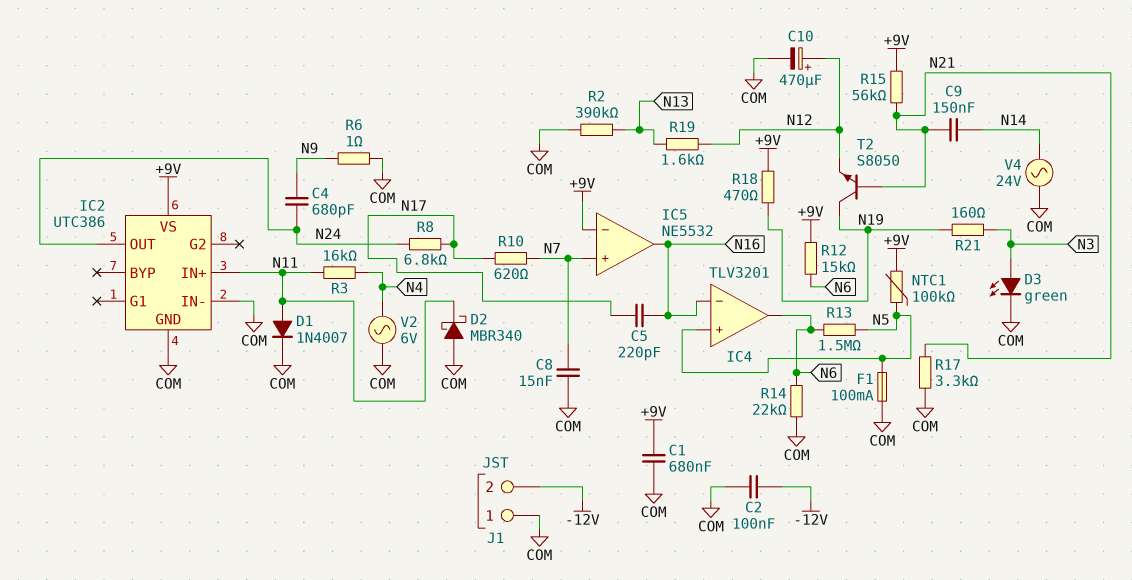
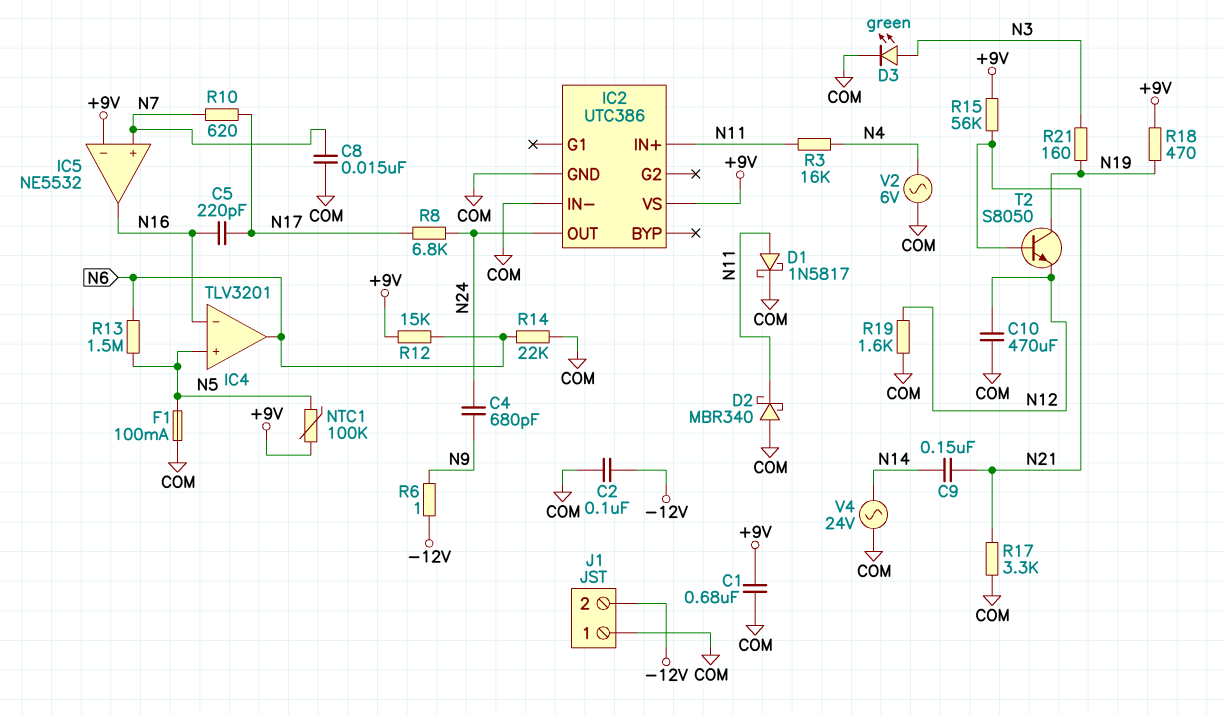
C10: 470uF (plus N12, minus COM) -> 470uF (COM, N12)
D1: diode 1N4007 (A N11, K COM) -> schottky 1N5817 (A N11, K COM)
R2: 390k (COM, N13) -> none
R6: 1 (COM, N9) -> 1 (-12V, N9)
R19: 1.6k (N12, N13) -> 1.6k (COM, N12)

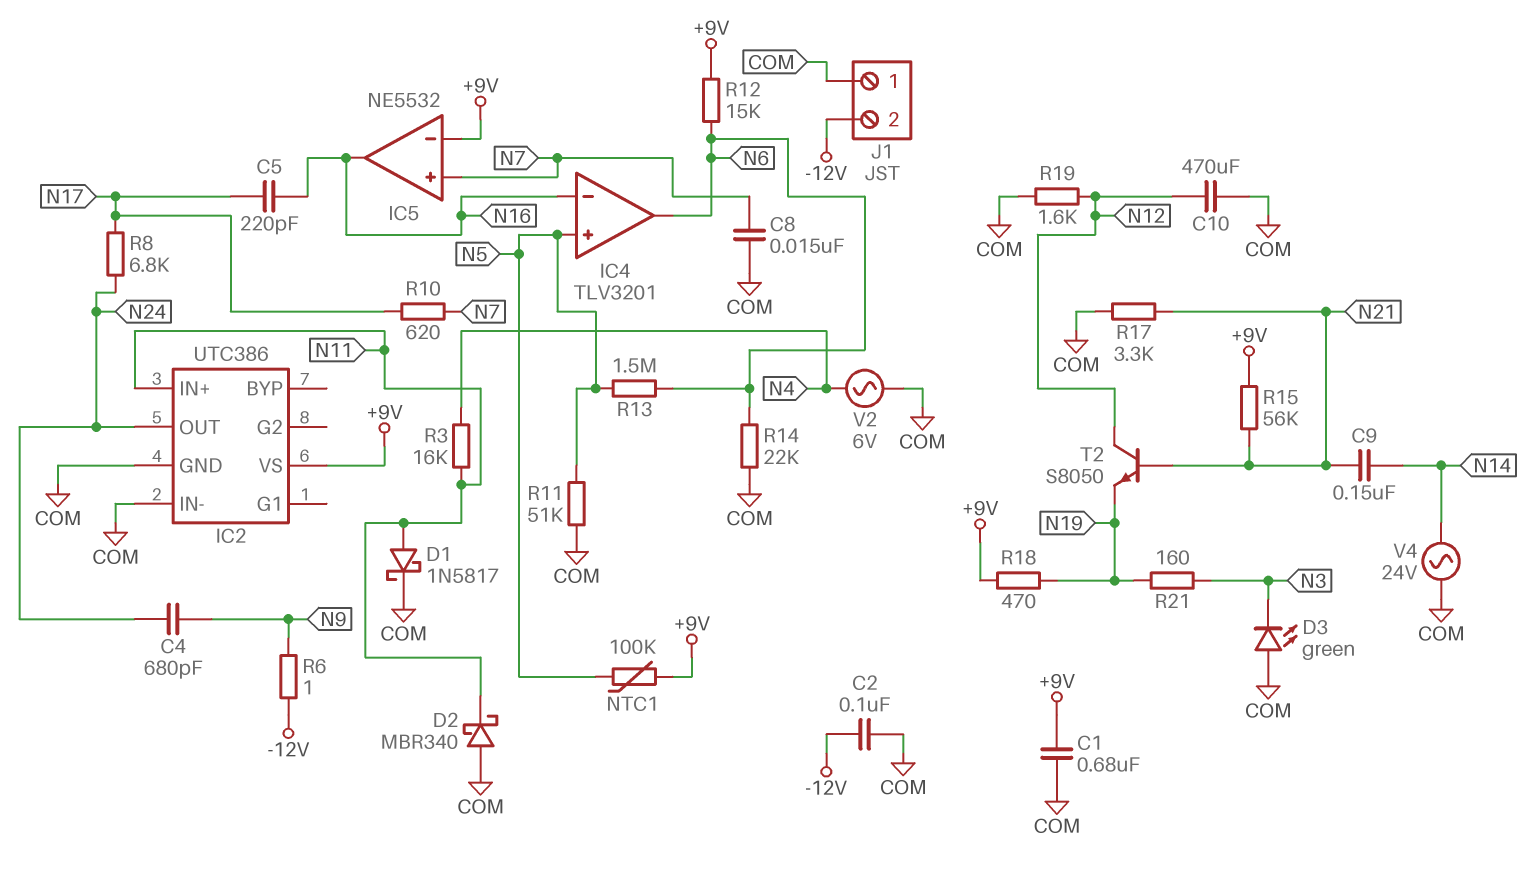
D3: LED green (A N3, K COM) -> LED green (A COM, K N3)
F1: 100mA (COM, N5) -> none
R11: none -> 51k (COM, N5)
T2: NPN S8050 (B N21, C N19, E N12) -> NPN S8050 (B N21, C N12, E N19)

